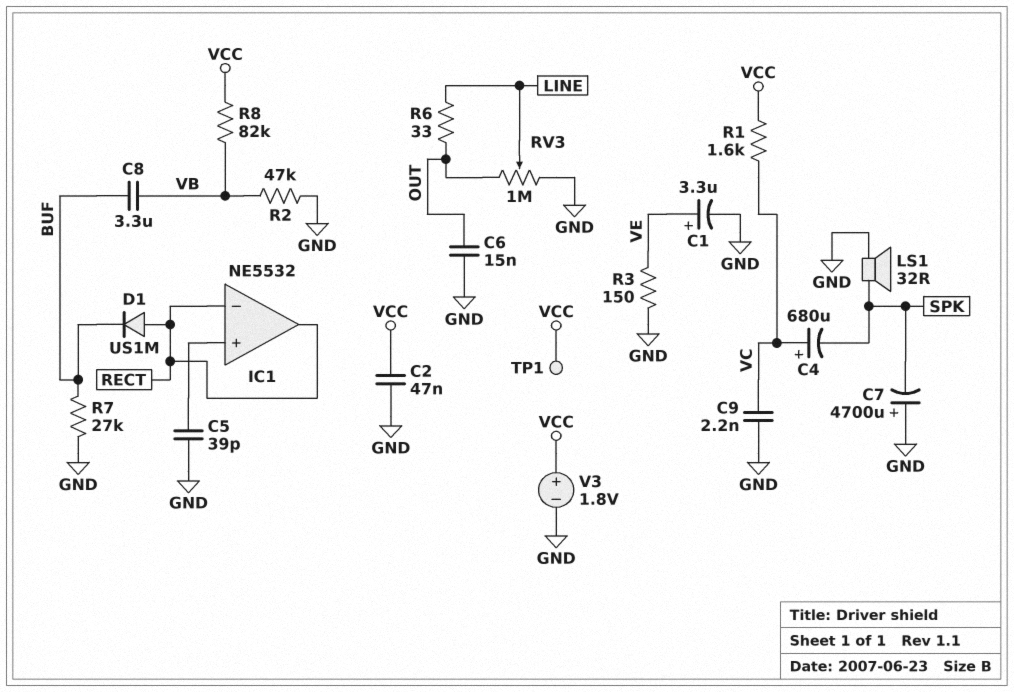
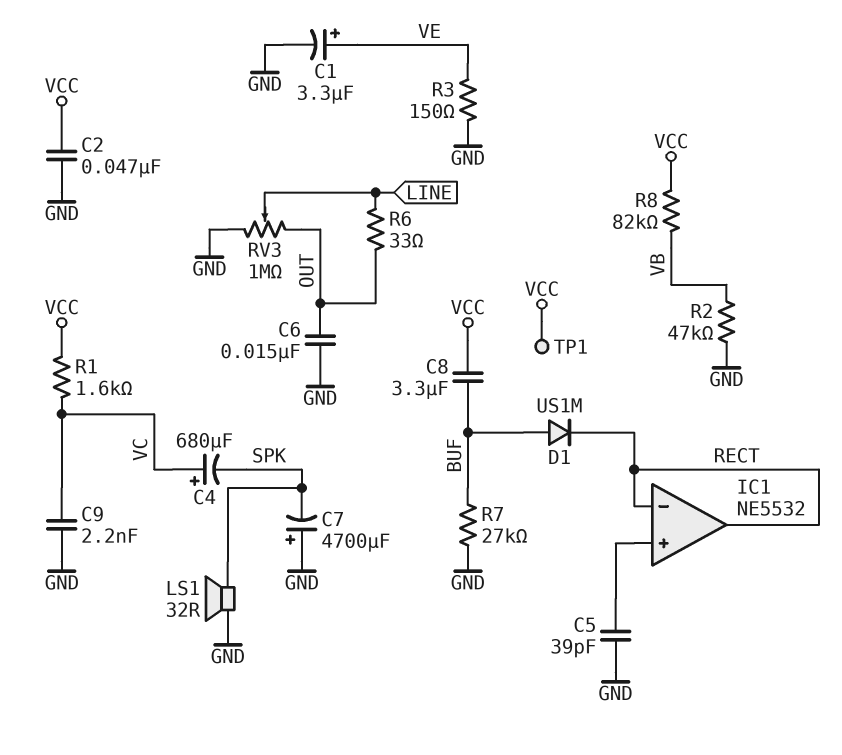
C8: 3.3uF (BUF, VB) -> 3.3uF (BUF, VCC)
D1: diode US1M (A RECT, K BUF) -> diode US1M (A BUF, K RECT)
V3: 1.8V (plus VCC, minus GND) -> none

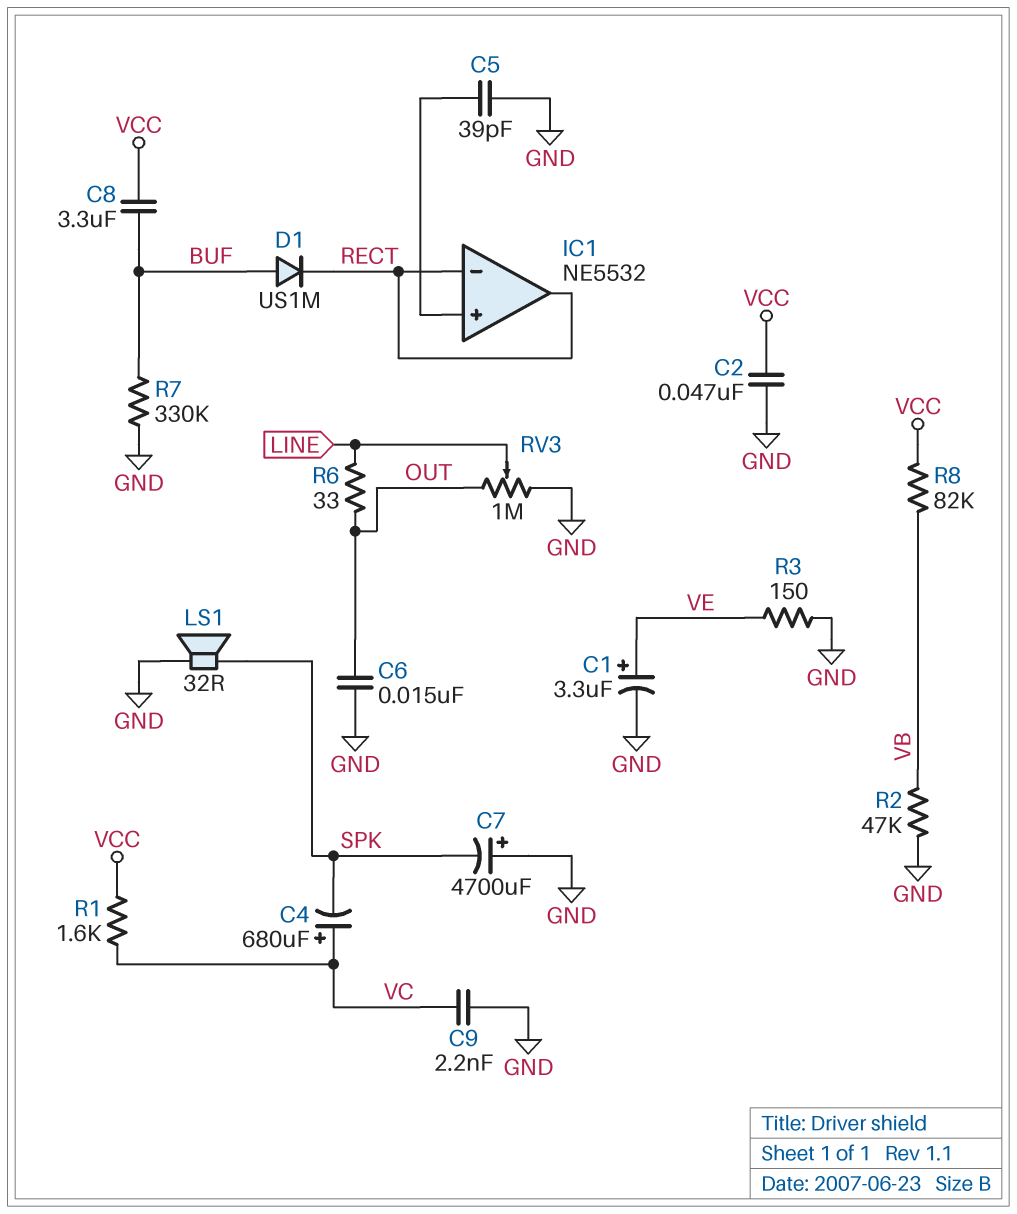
R7: 27k (BUF, GND) -> 330k (BUF, GND)
TP1: test point (VCC) -> none

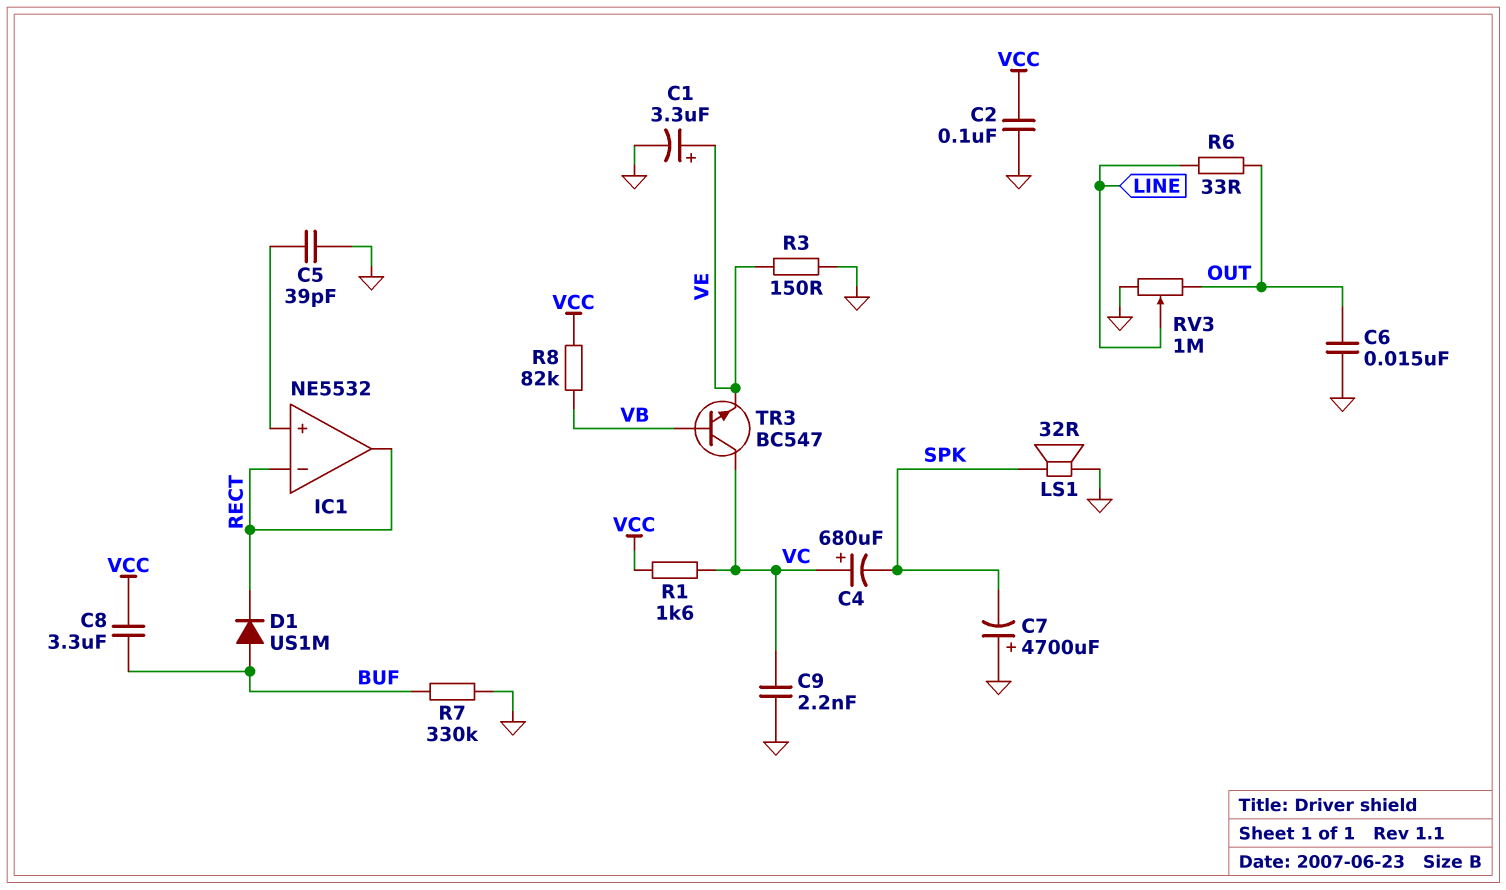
C2: 47nF (GND, VCC) -> 100nF (GND, VCC)
R2: 47k (GND, VB) -> none
TR3: none -> NPN BC547 (B VB, C VC, E VE)

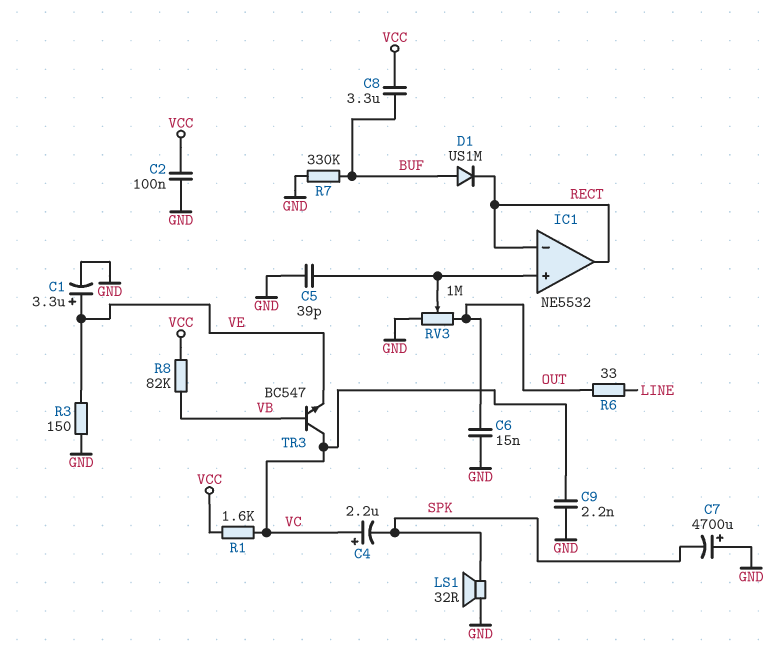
C4: 680uF (plus VC, minus SPK) -> 2.2uF (plus VC, minus SPK)
RV3: 1M (GND, OUT, wiper LINE) -> 1M (GND, OUT, wiper IC1/in+)

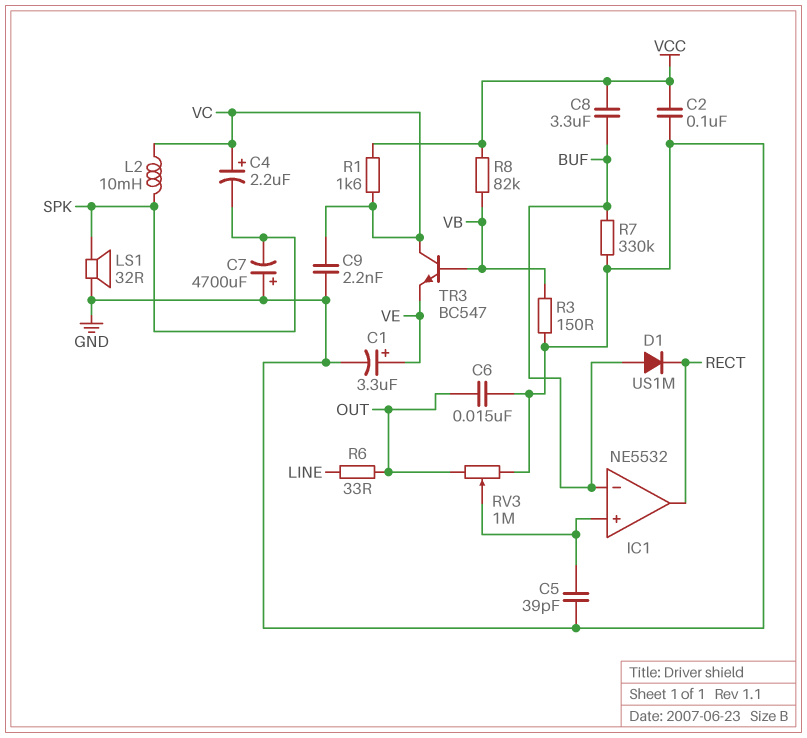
IC1 pin in-: RECT -> BUF
L2: none -> 10mH (SPK, VC)
R3: 150 (GND, VE) -> 150 (GND, VB)

